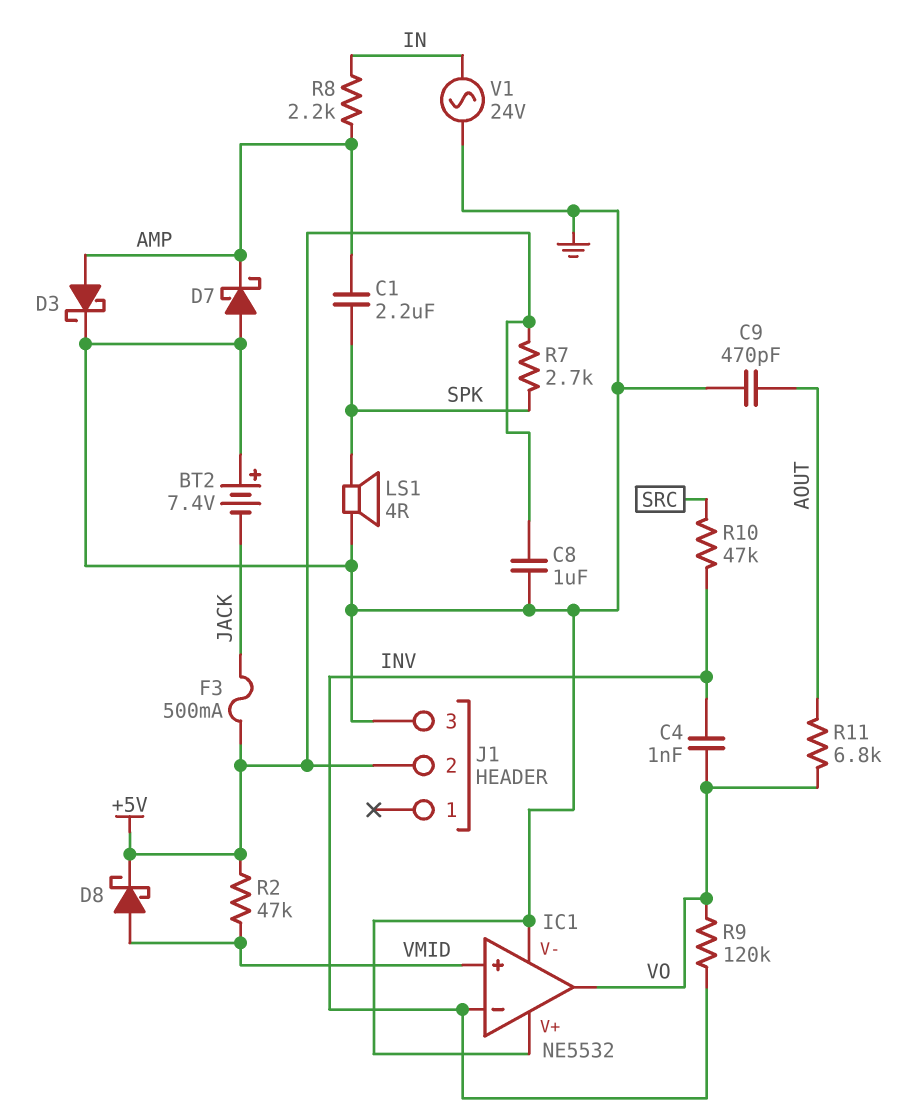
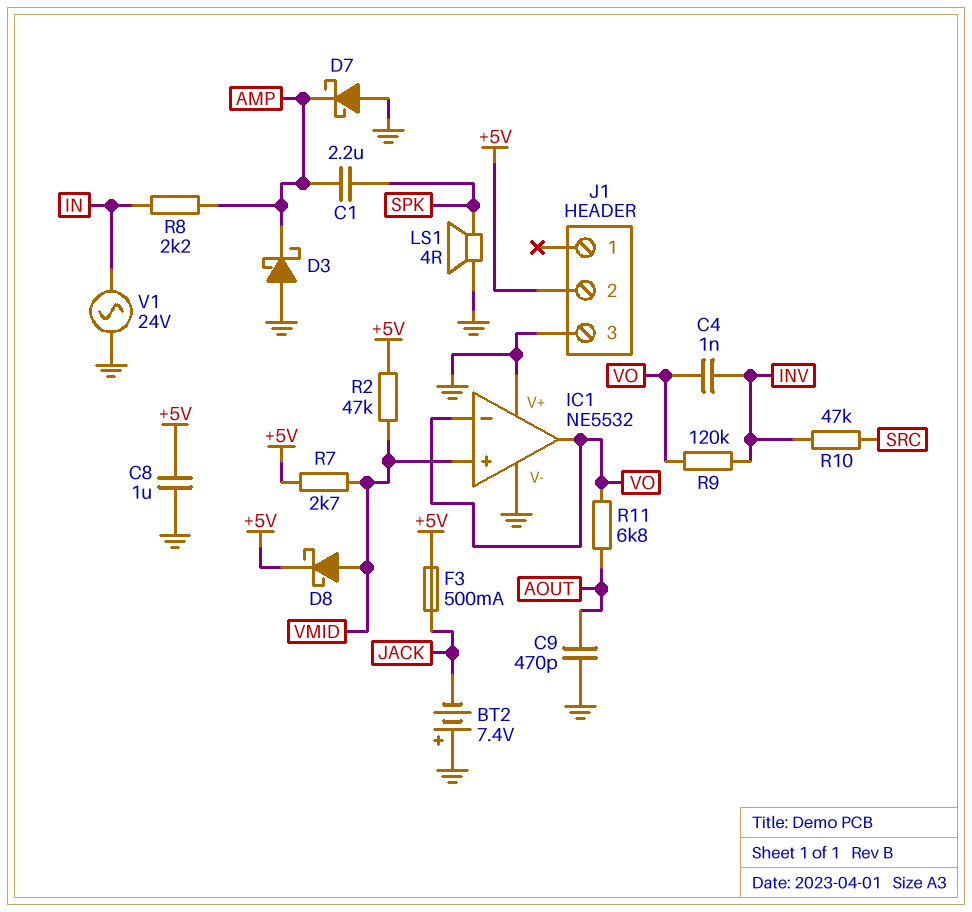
D3: schottky (A AMP, K GND) -> schottky (A GND, K AMP)
IC1 pin in-: INV -> VO
R7: 2.7k (+5V, SPK) -> 2.7k (+5V, VMID)

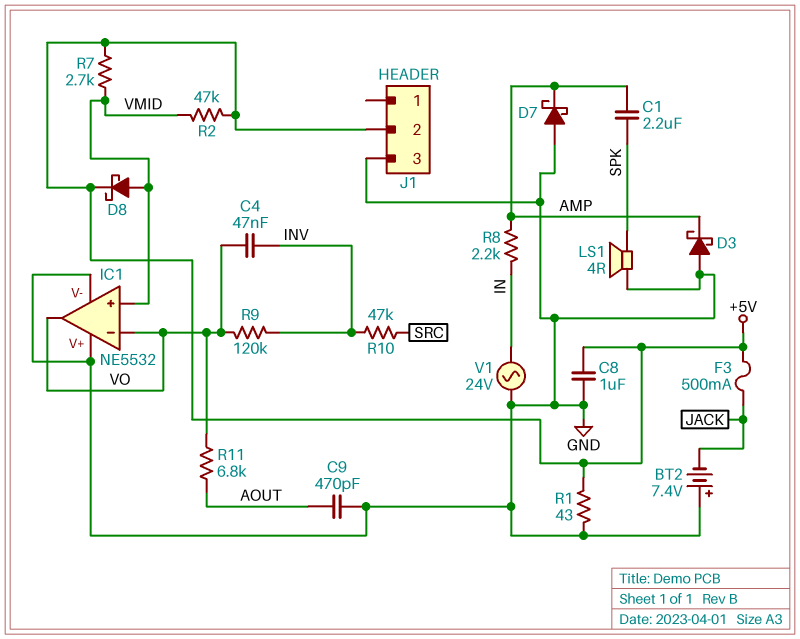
C4: 1nF (INV, VO) -> 47nF (INV, VO)
R1: none -> 43 (+5V, GND)

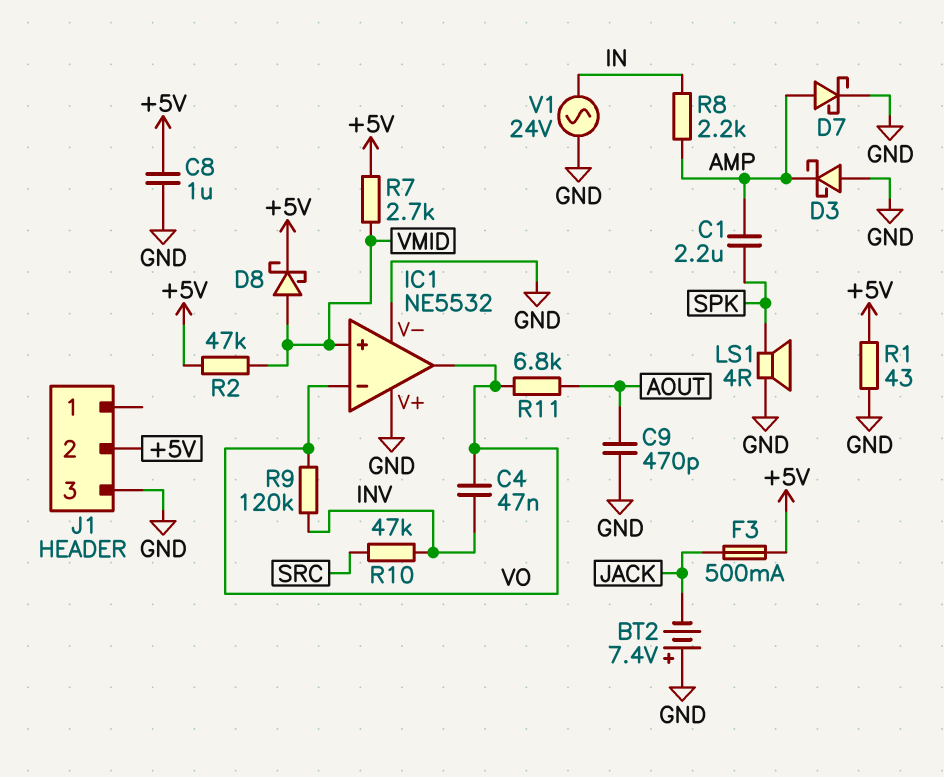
D7: schottky (A GND, K AMP) -> schottky (A AMP, K GND)

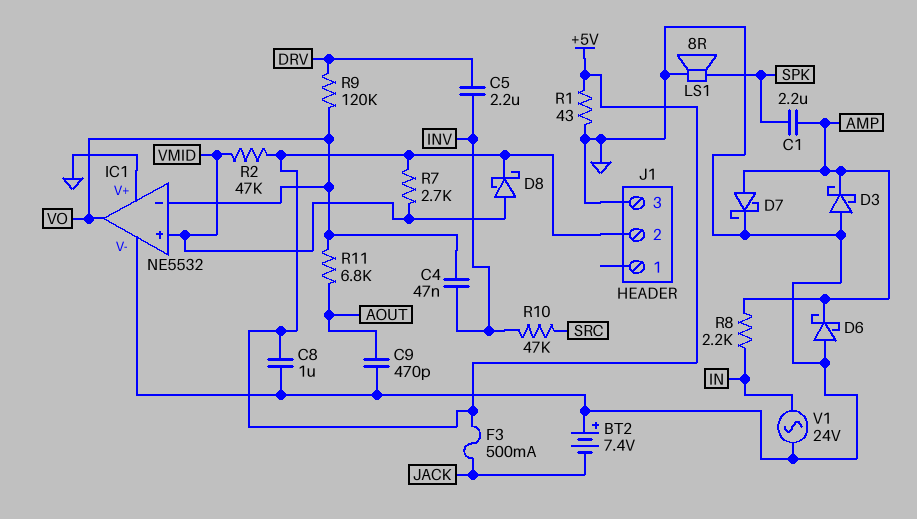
C5: none -> 2.2uF (DRV, INV)
D6: none -> schottky (A GND, K AMP)
LS1: speaker 4R (GND, SPK) -> speaker 8R (GND, SPK)
R9: 120k (INV, VO) -> 120k (DRV, VO)

